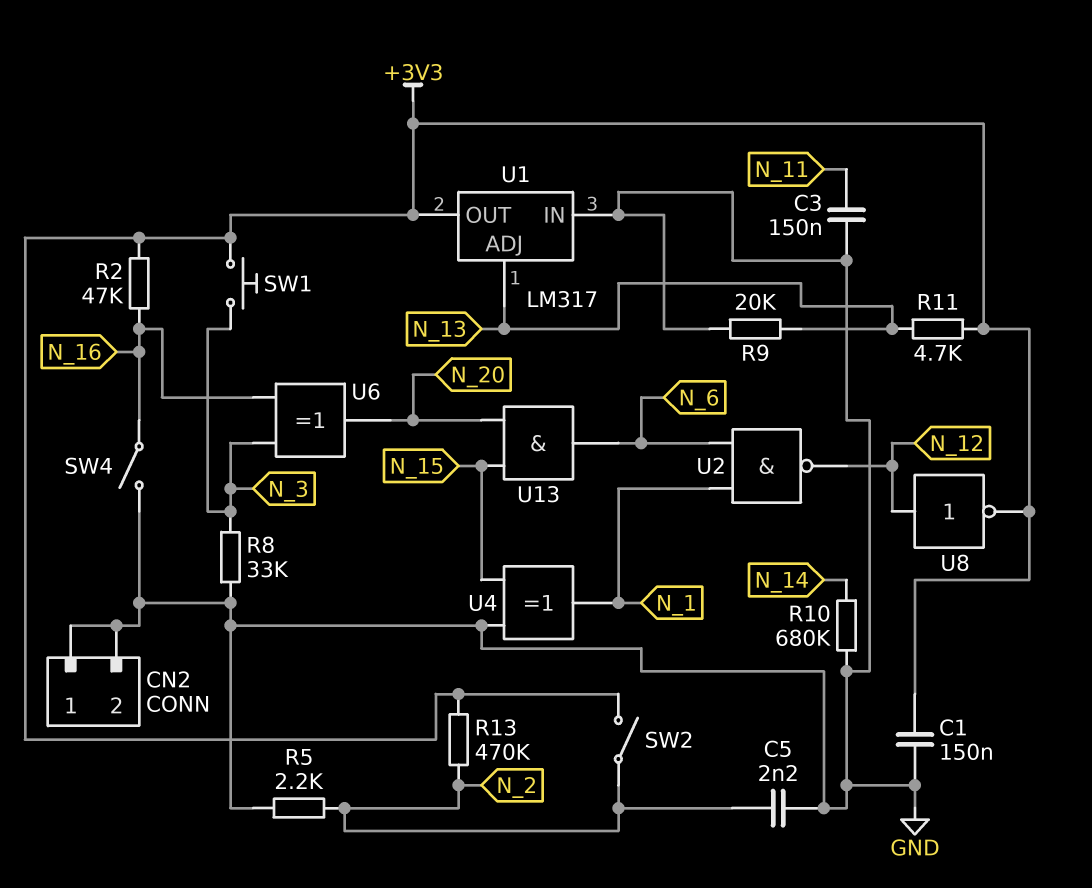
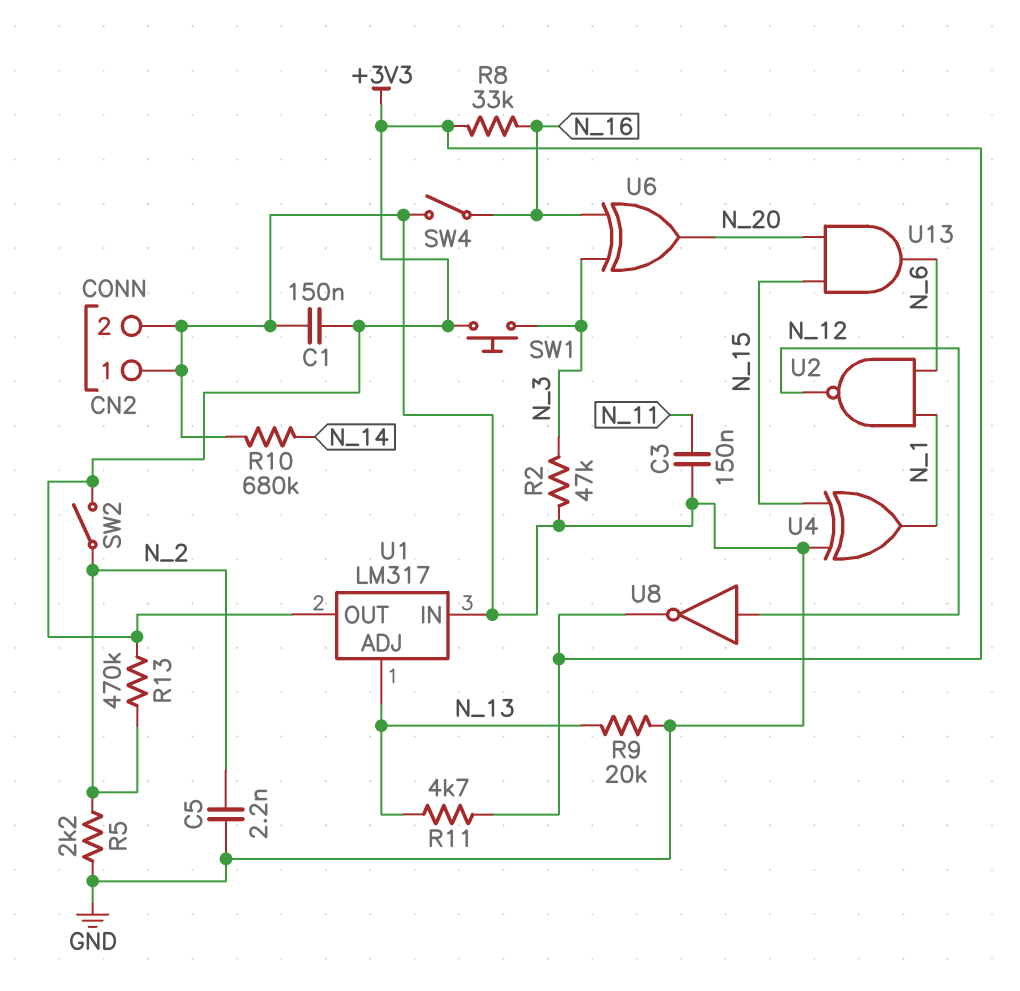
R2: 47k (+3V3, N_16) -> 47k (GND, N_3)
R8: 33k (GND, N_3) -> 33k (+3V3, N_16)

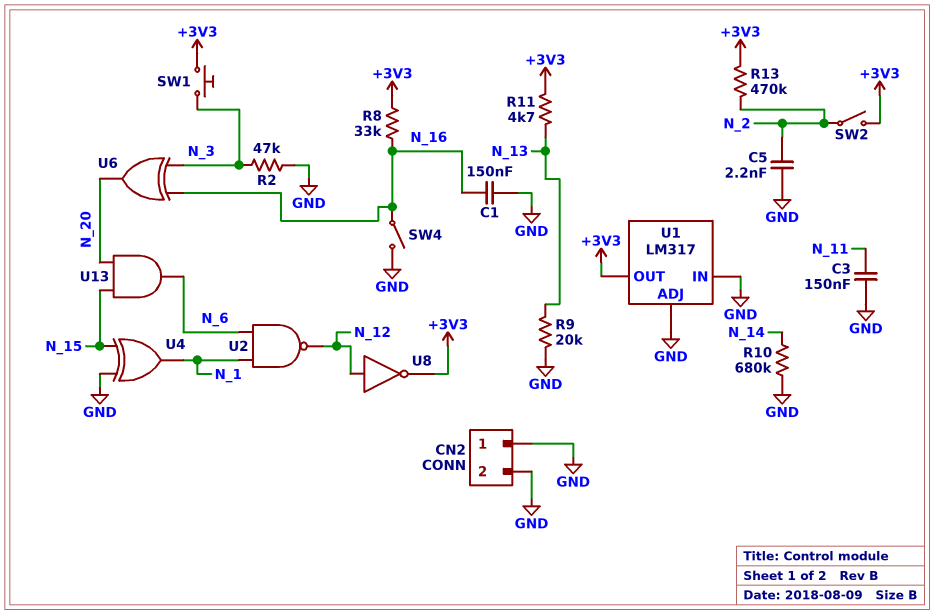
C1: 150nF (+3V3, GND) -> 150nF (GND, N_16)
R5: 2.2k (GND, N_2) -> none
U1 pin ADJ: N_13 -> GND

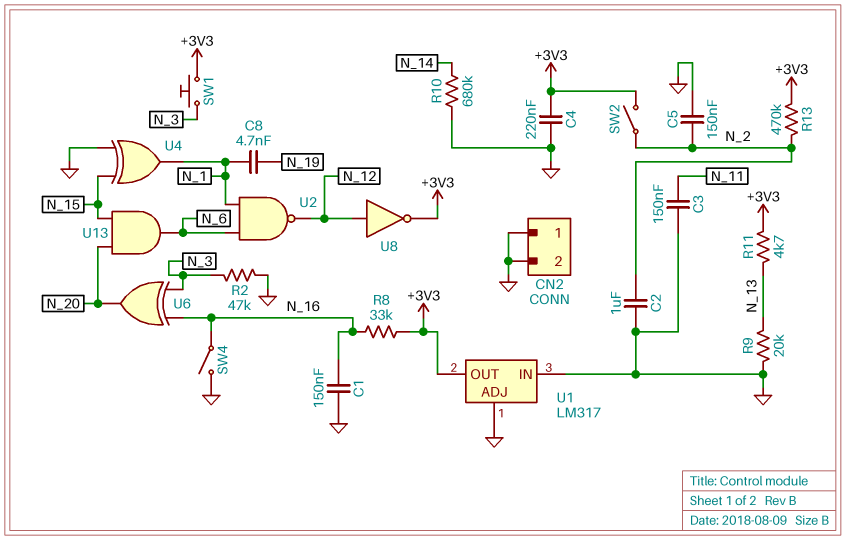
C2: none -> 1uF (GND, N_2)
C4: none -> 220nF (+3V3, GND)
C5: 2.2nF (GND, N_2) -> 150nF (GND, N_2)
C8: none -> 4.7nF (N_1, N_19)

